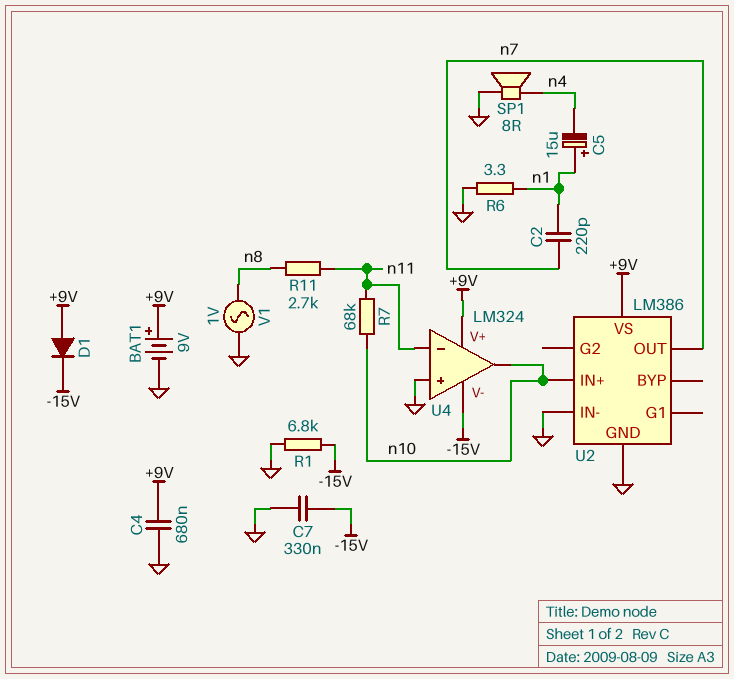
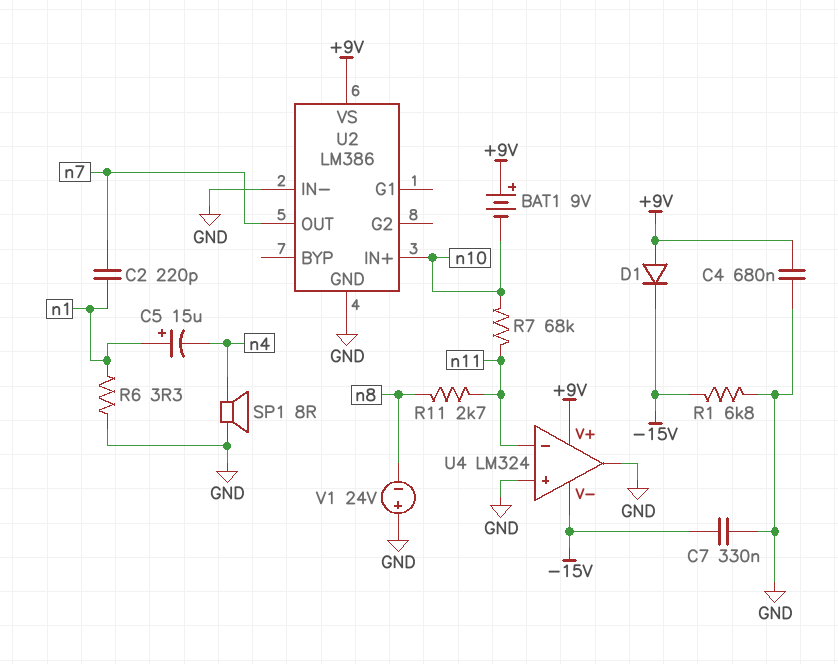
BAT1: 9V (plus +9V, minus GND) -> 9V (plus +9V, minus n10)
U4 pin out: n10 -> GND
V1: AC 1V (GND, n8) -> 24V (plus GND, minus n8)

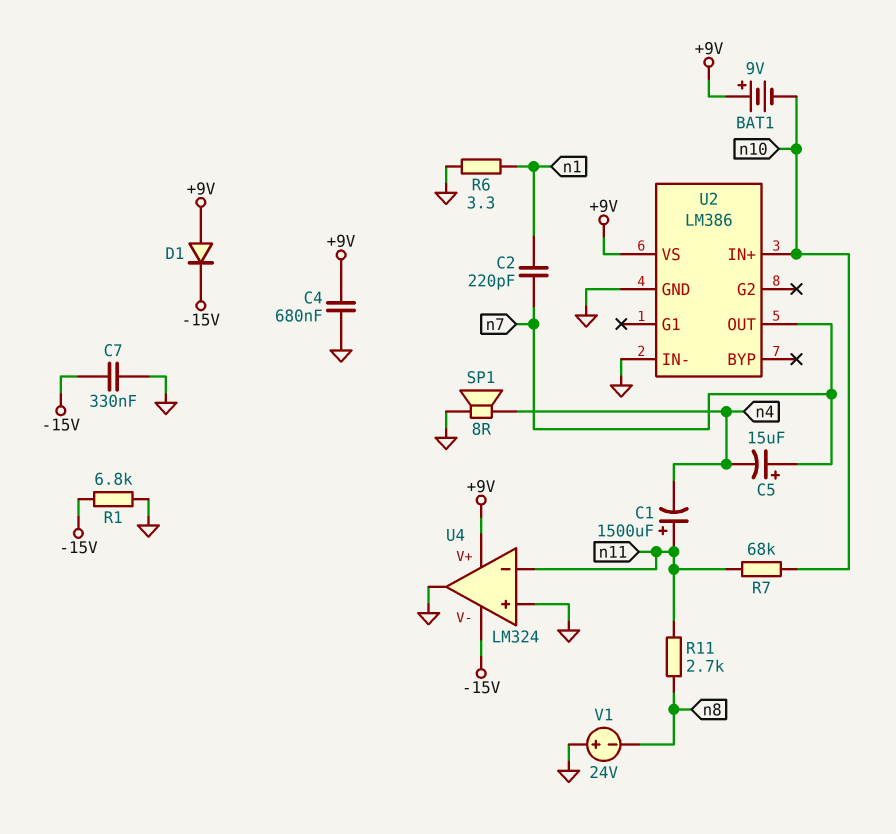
C1: none -> 1500uF (plus n11, minus n4)
C5: 15uF (plus n1, minus n4) -> 15uF (plus n7, minus n4)

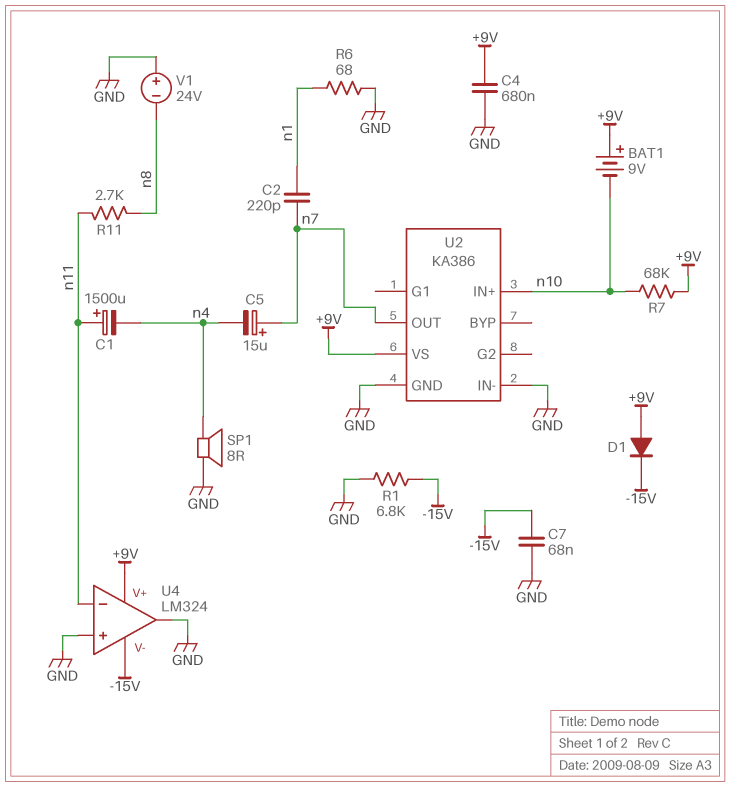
C7: 330nF (-15V, GND) -> 68nF (-15V, GND)
R6: 3.3 (GND, n1) -> 68 (GND, n1)
R7: 68k (n10, n11) -> 68k (+9V, n10)
U2: LM386 -> KA386

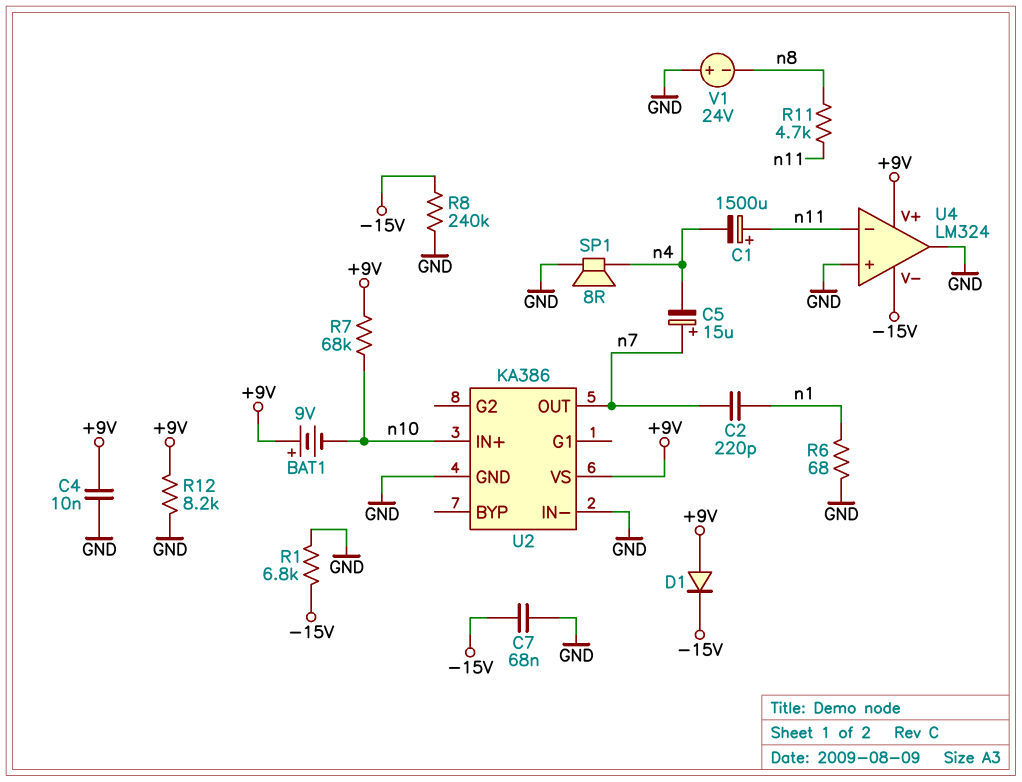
C4: 680nF (+9V, GND) -> 10nF (+9V, GND)
R8: none -> 240k (-15V, GND)
R11: 2.7k (n8, n11) -> 4.7k (n8, n11)
R12: none -> 8.2k (+9V, GND)

